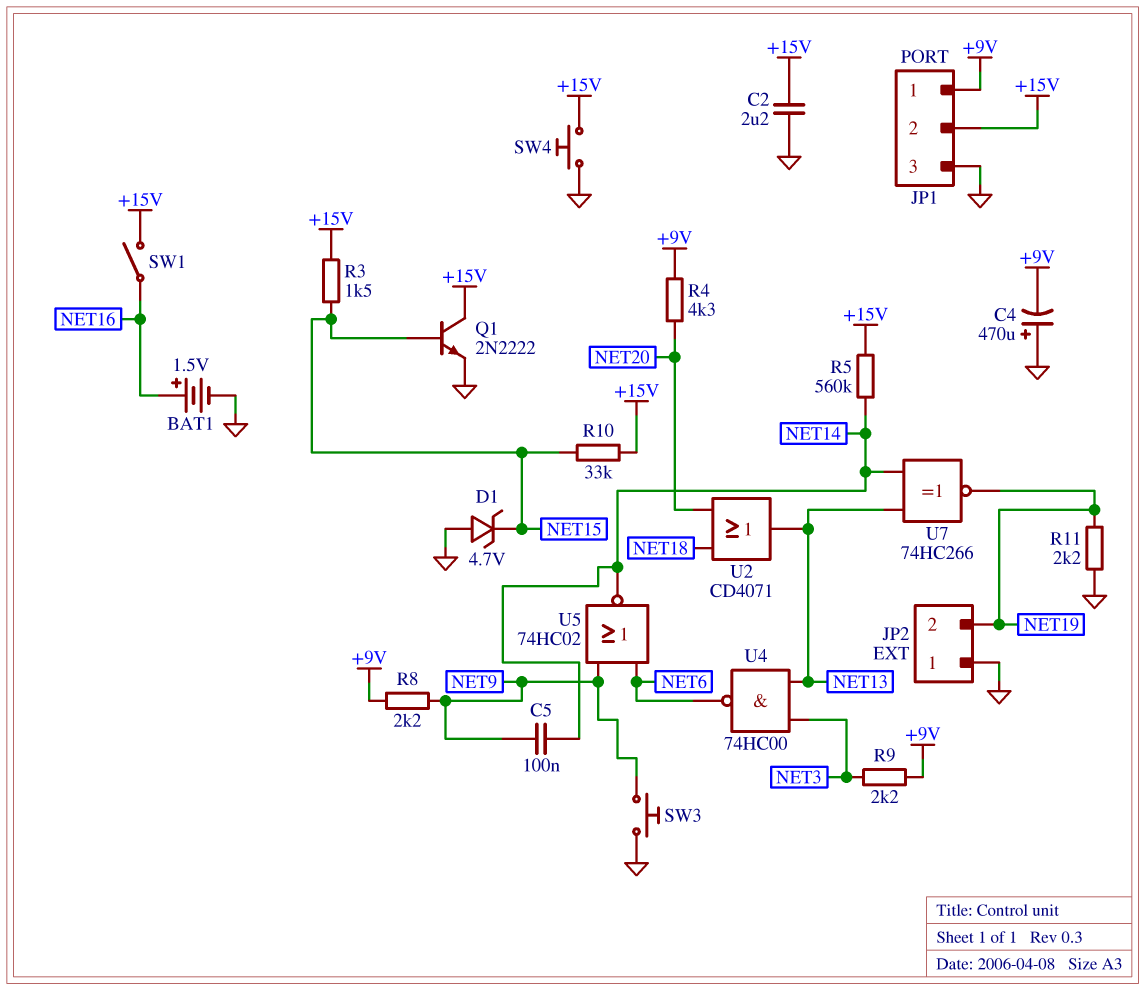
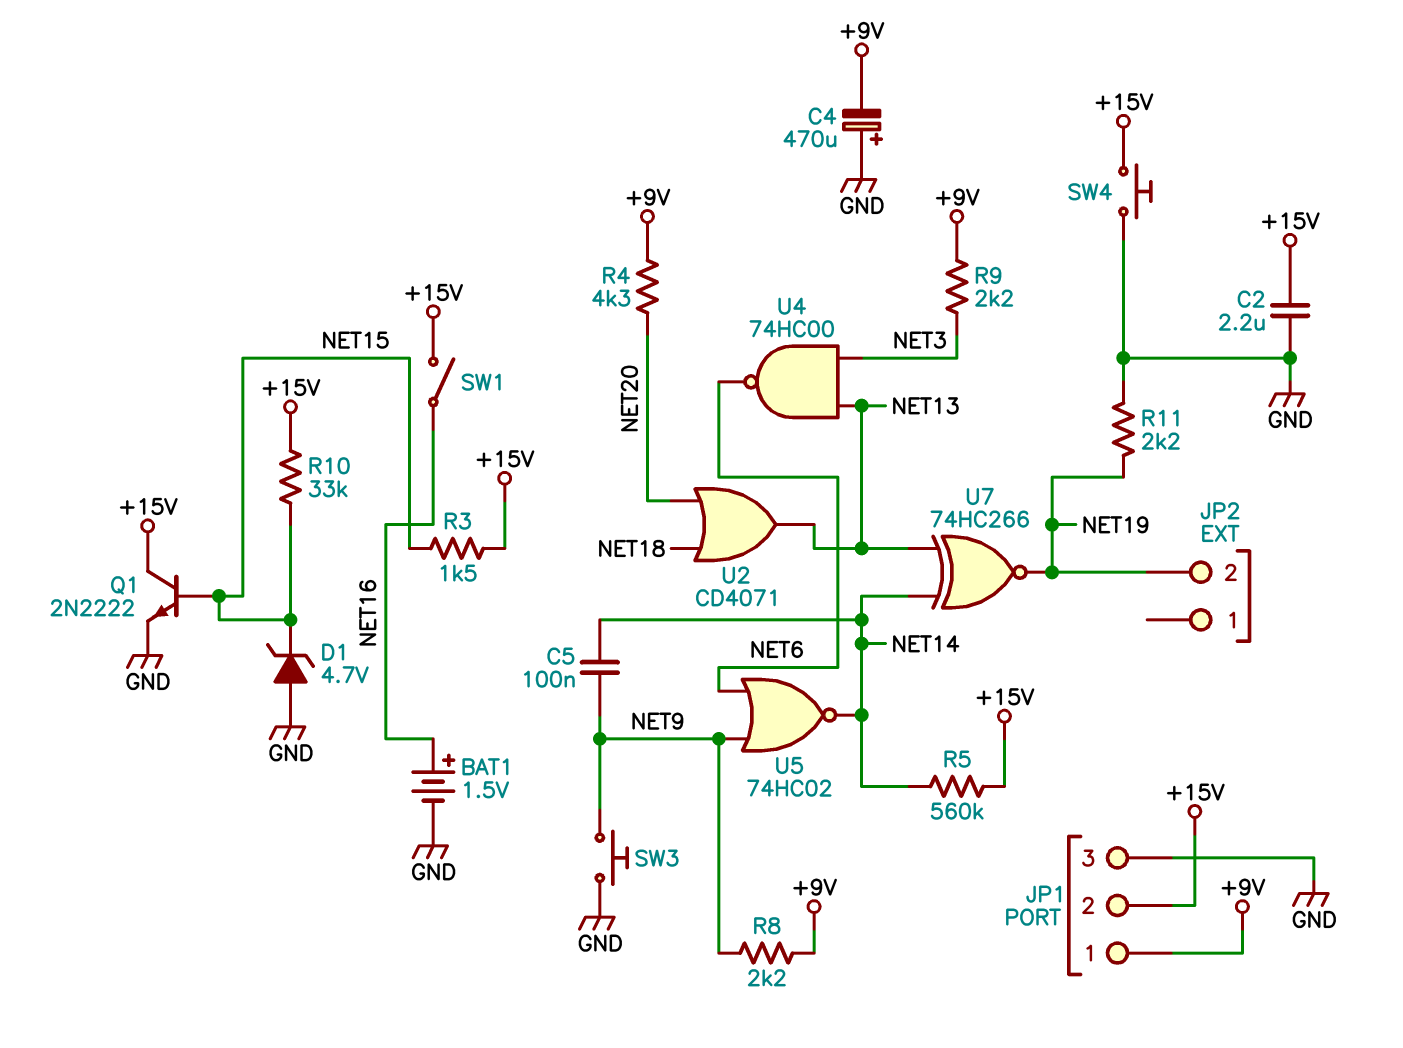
JP2 pin 1: GND -> none

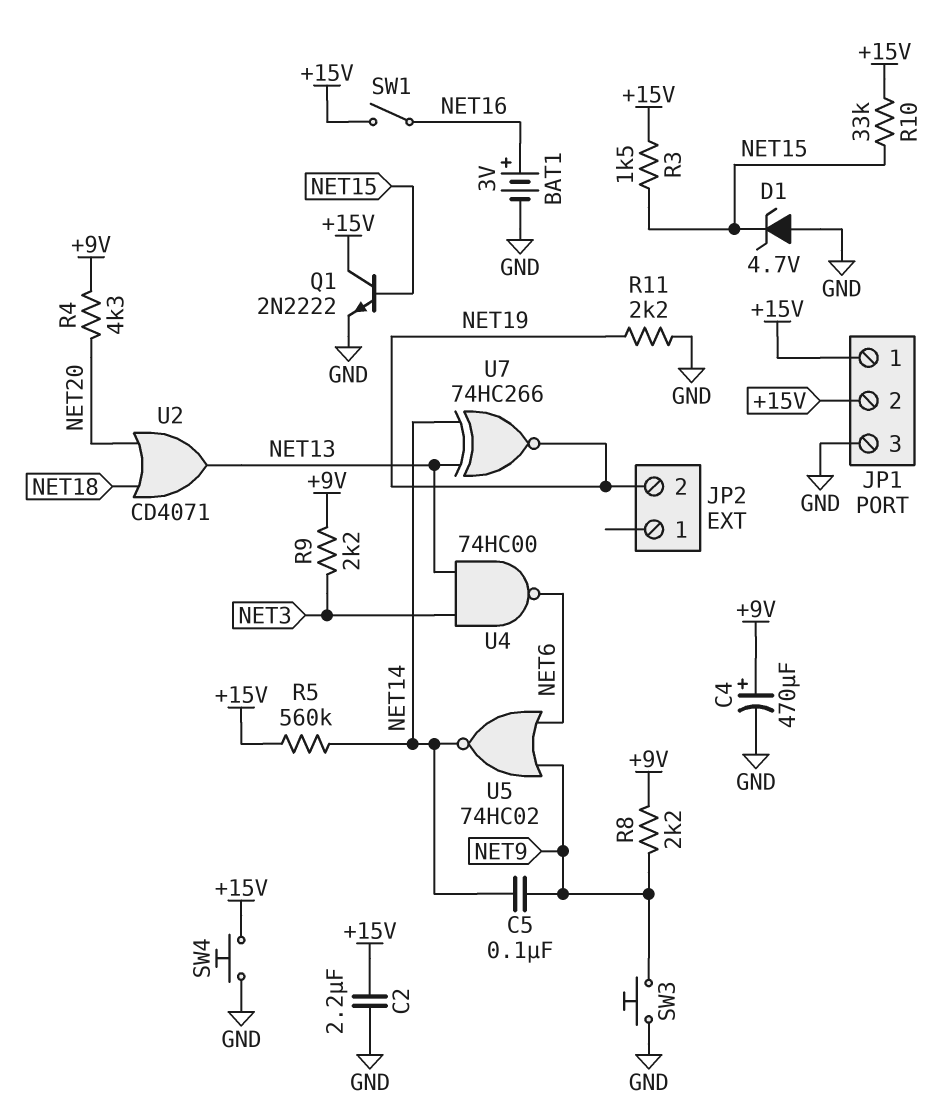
BAT1: 1.5V (plus NET16, minus GND) -> 3V (plus NET16, minus GND)
C4: 470uF (plus GND, minus +9V) -> 470uF (plus +9V, minus GND)
JP1 pin 1: +9V -> +15V

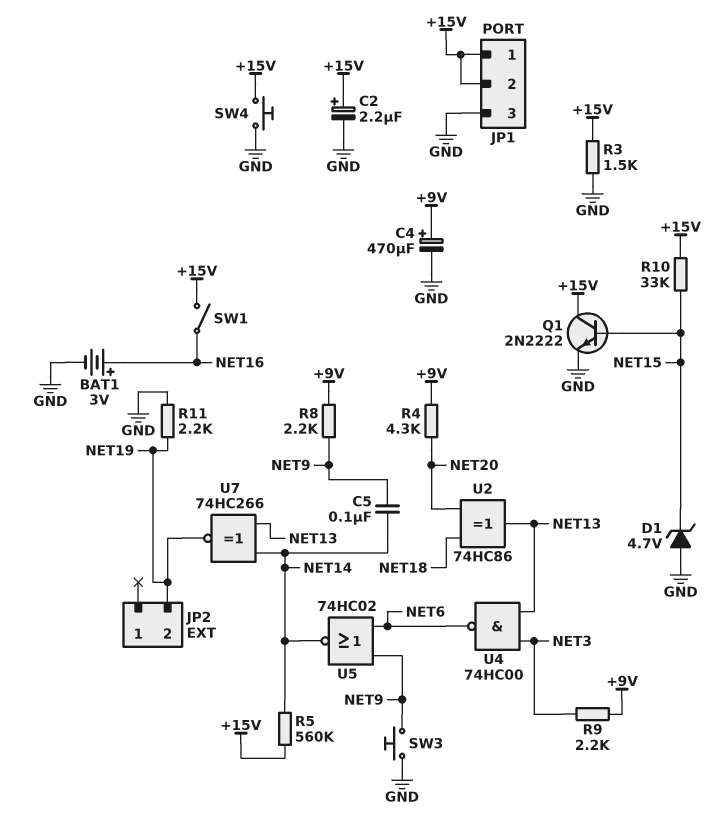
C2: 2.2uF (+15V, GND) -> 2.2uF (plus +15V, minus GND)
R3: 1.5k (+15V, NET15) -> 1.5k (+15V, GND)
U2: OR CD4071 (in NET18, in NET20, out NET13) -> XOR 74HC86 (in NET18, in NET20, out NET13)

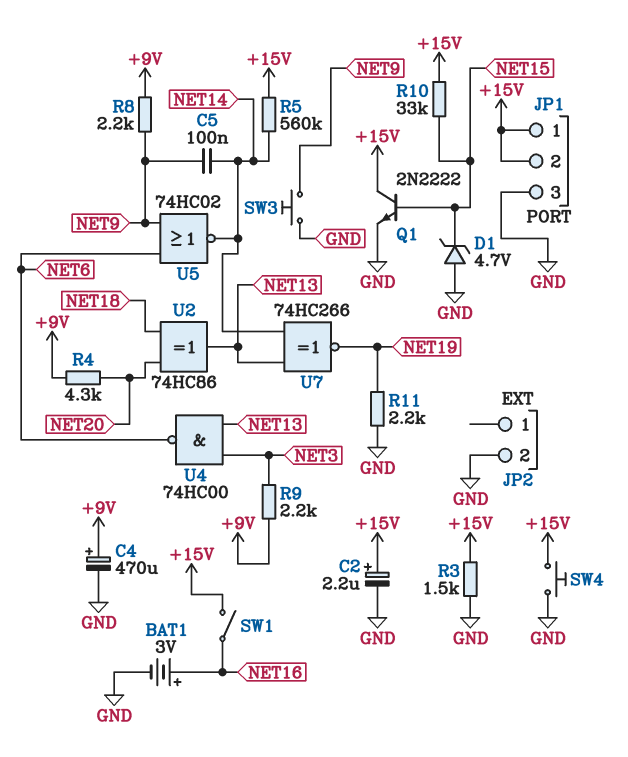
JP2 pin 2: NET19 -> GND

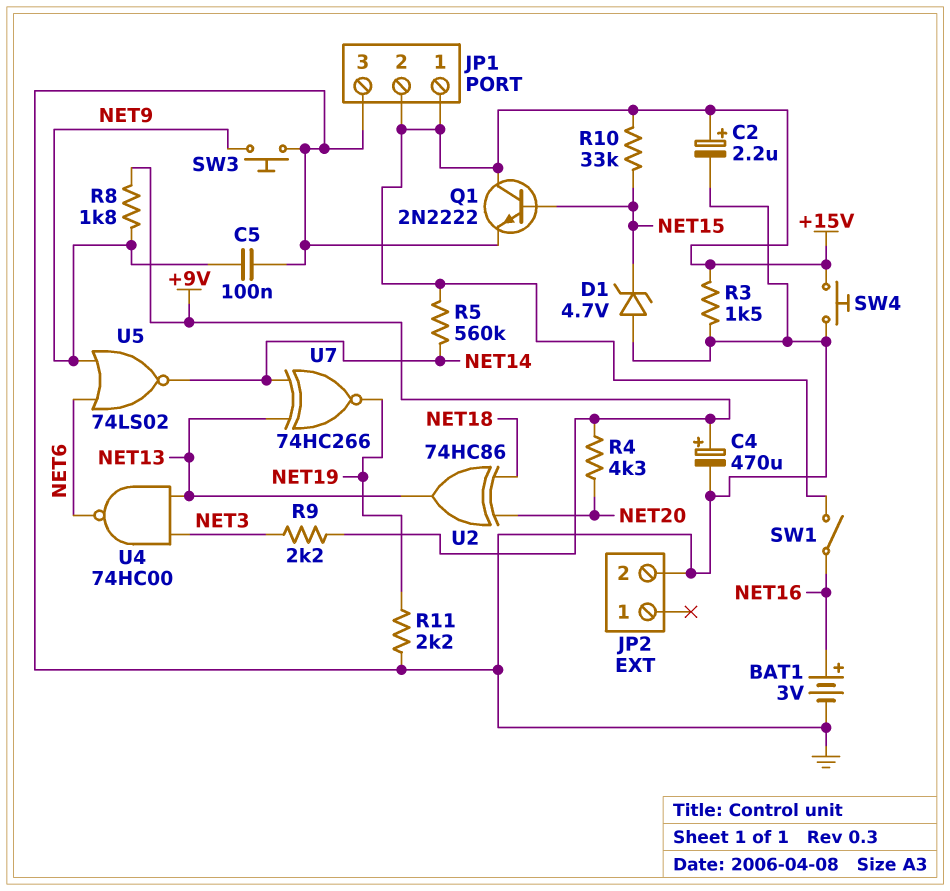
C5: 100nF (NET9, NET14) -> 100nF (GND, NET9)
R8: 2.2k (+9V, NET9) -> 1.8k (+9V, NET9)
U5: NOR 74HC02 (in NET6, in NET9, out NET14) -> NOR 74LS02 (in NET6, in NET9, out NET14)

